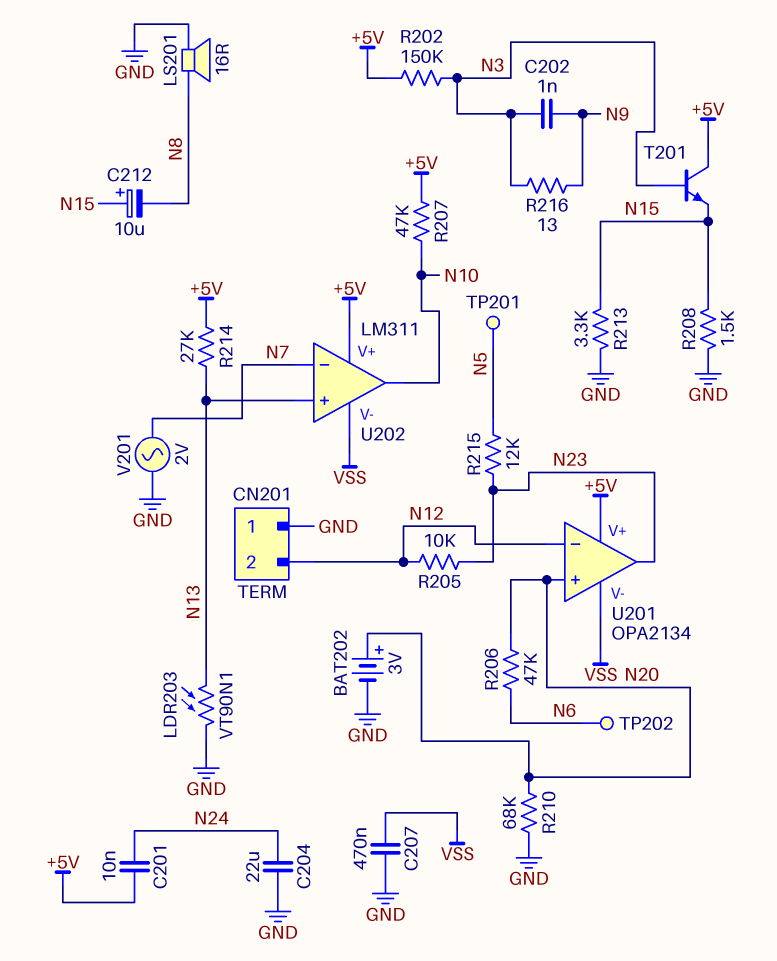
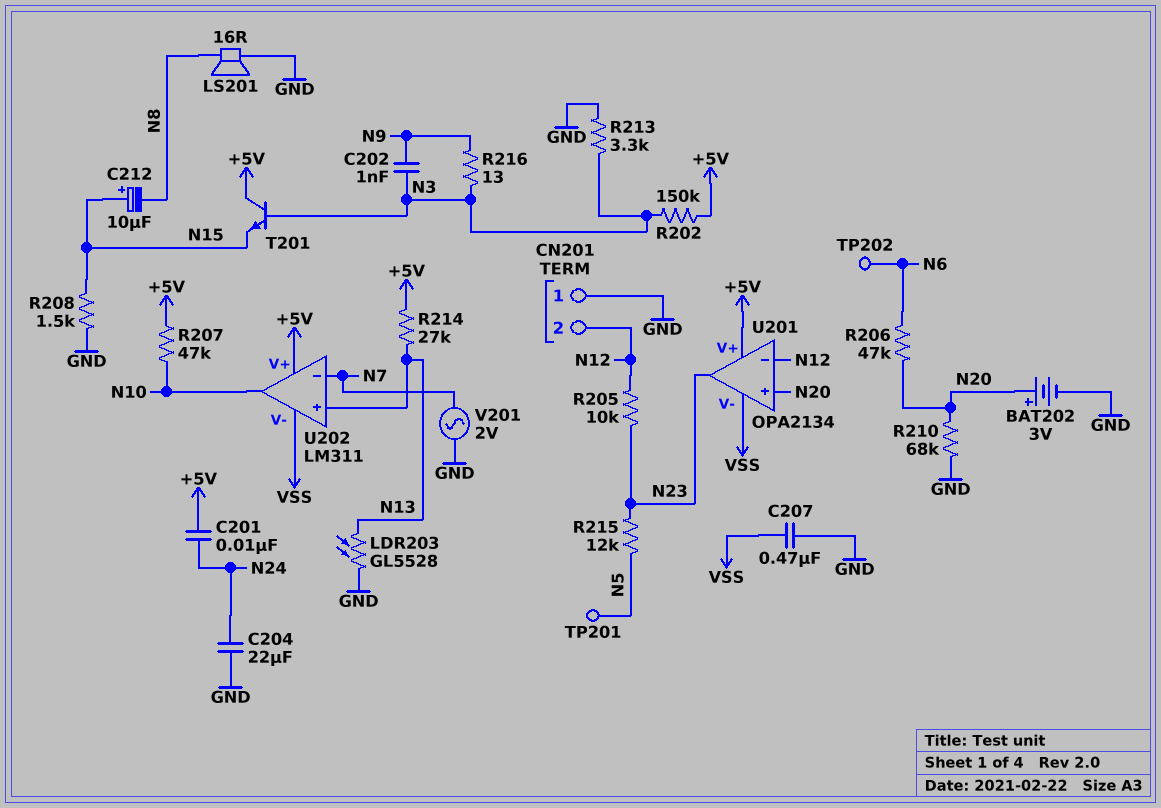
LDR203: VT90N1 (GND, N13) -> GL5528 (GND, N13)
R213: 3.3k (GND, N15) -> 3.3k (GND, N3)

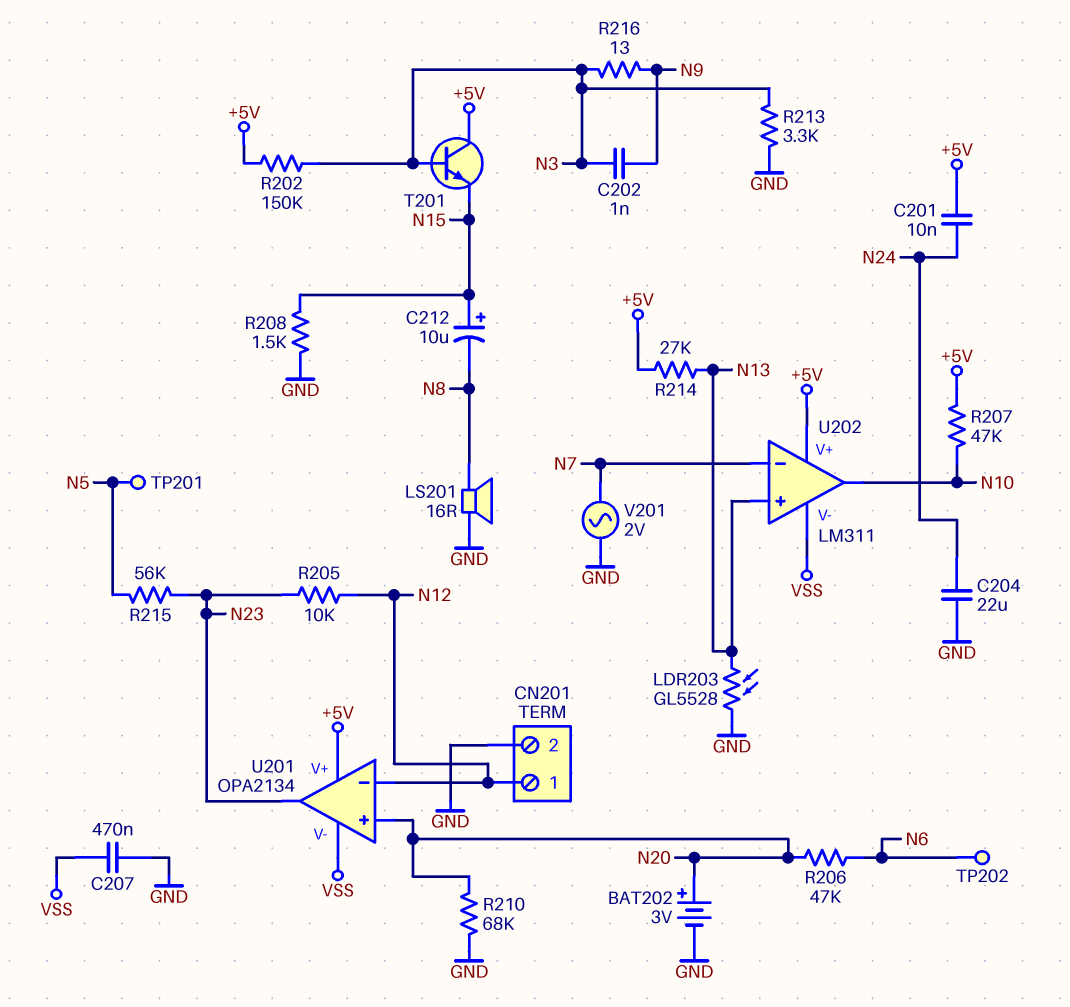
CN201 pin 1: GND -> N12
CN201 pin 2: N12 -> GND
R215: 12k (N5, N23) -> 56k (N5, N23)

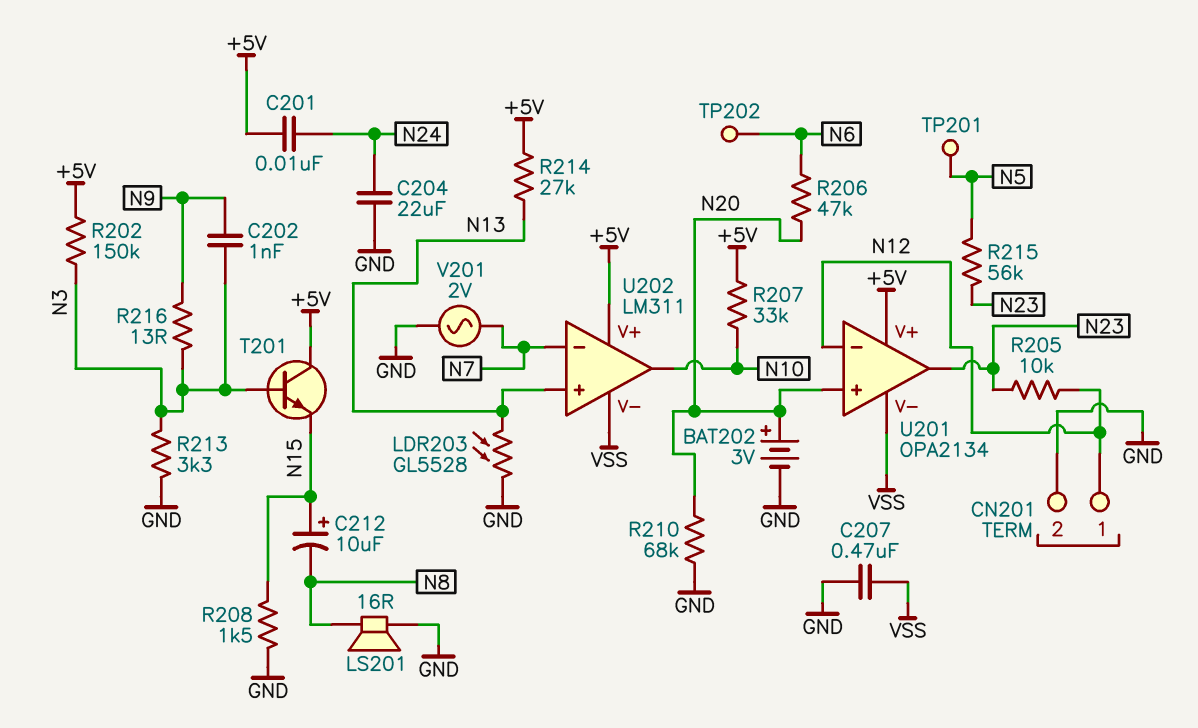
R207: 47k (+5V, N10) -> 33k (+5V, N10)

